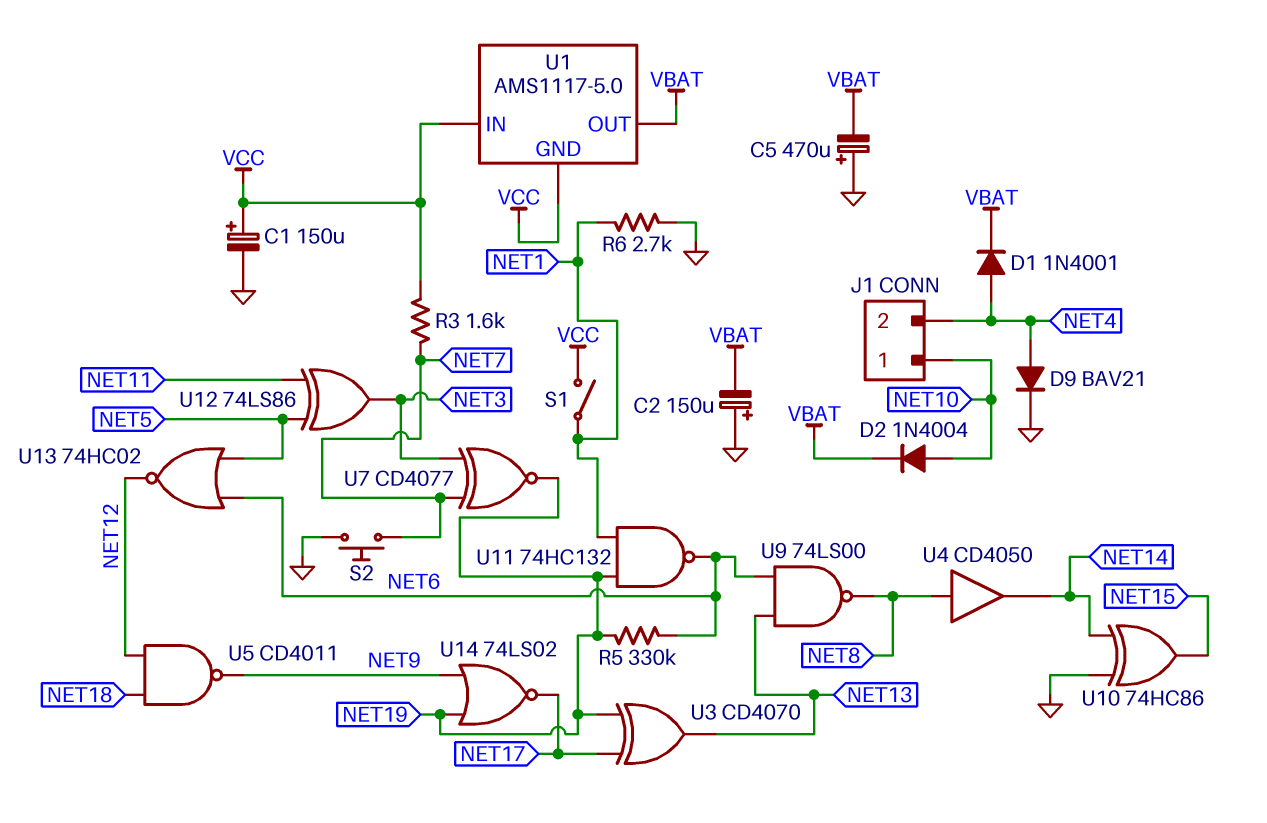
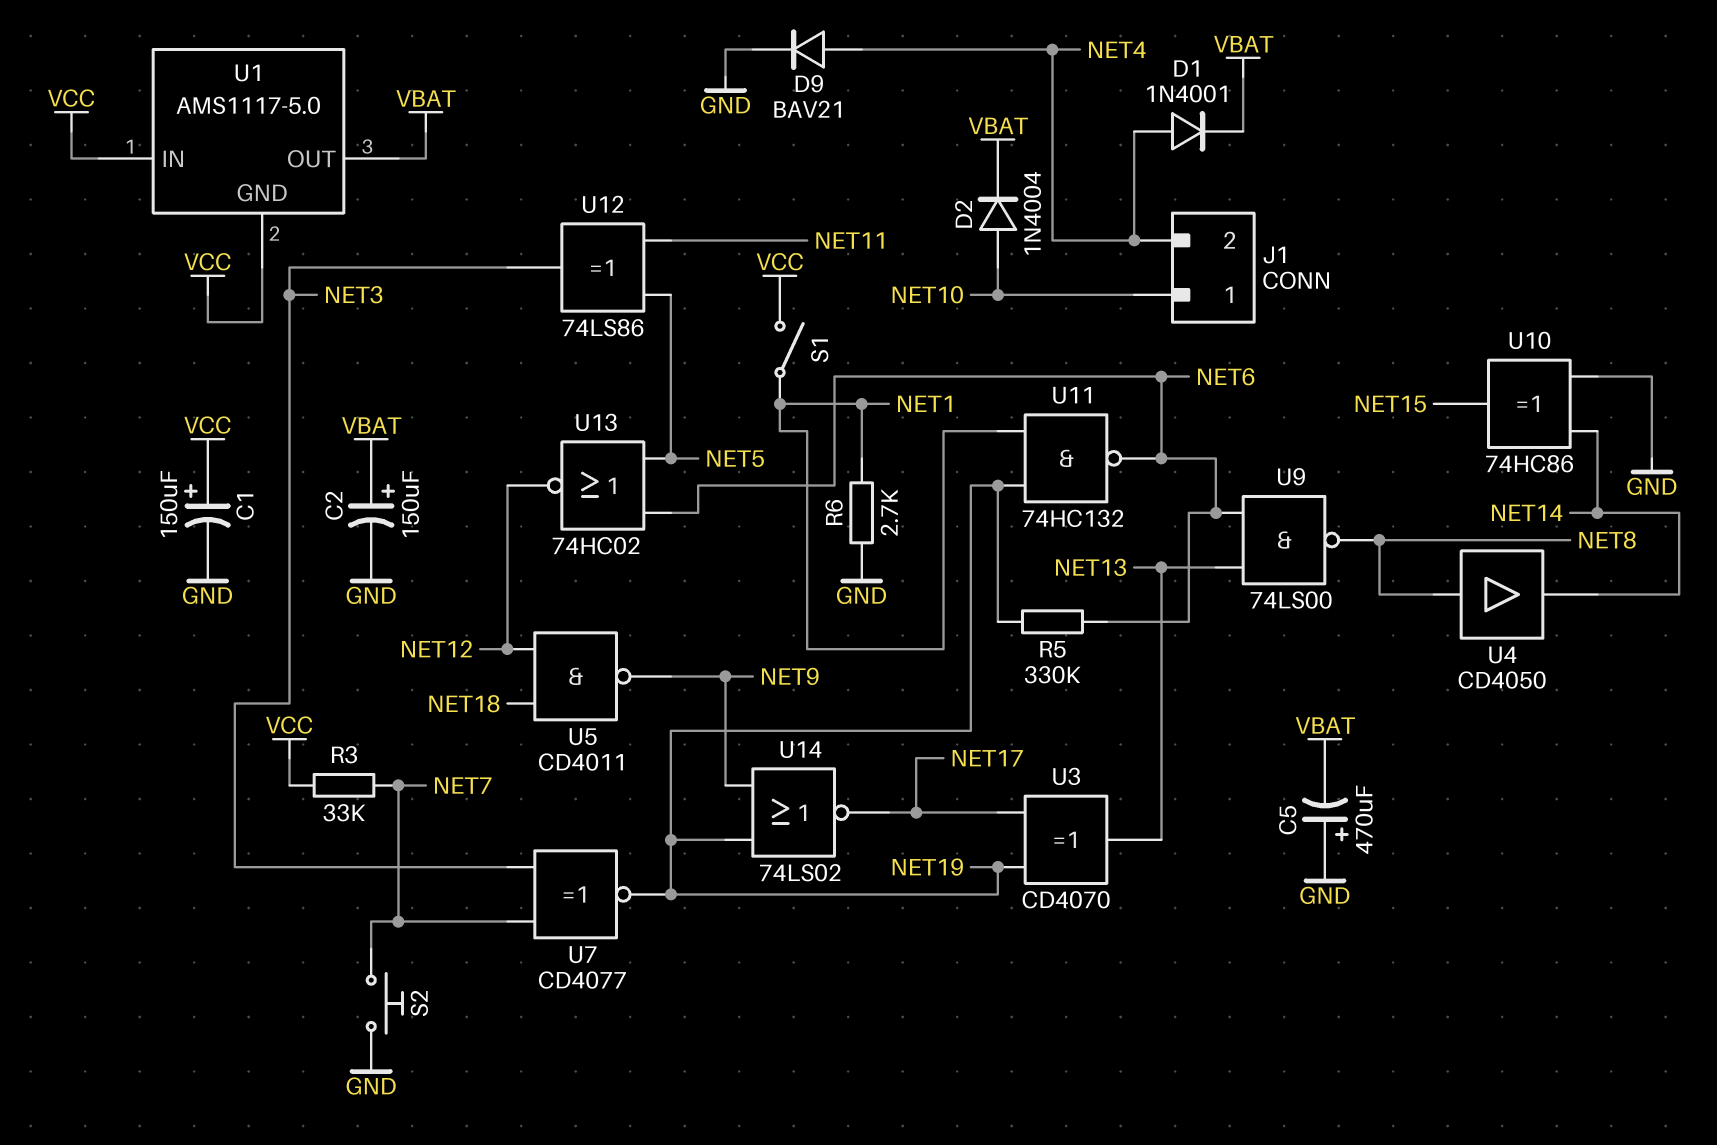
C2: 150uF (plus GND, minus VBAT) -> 150uF (plus VBAT, minus GND)
R3: 1.6k (NET7, VCC) -> 33k (NET7, VCC)

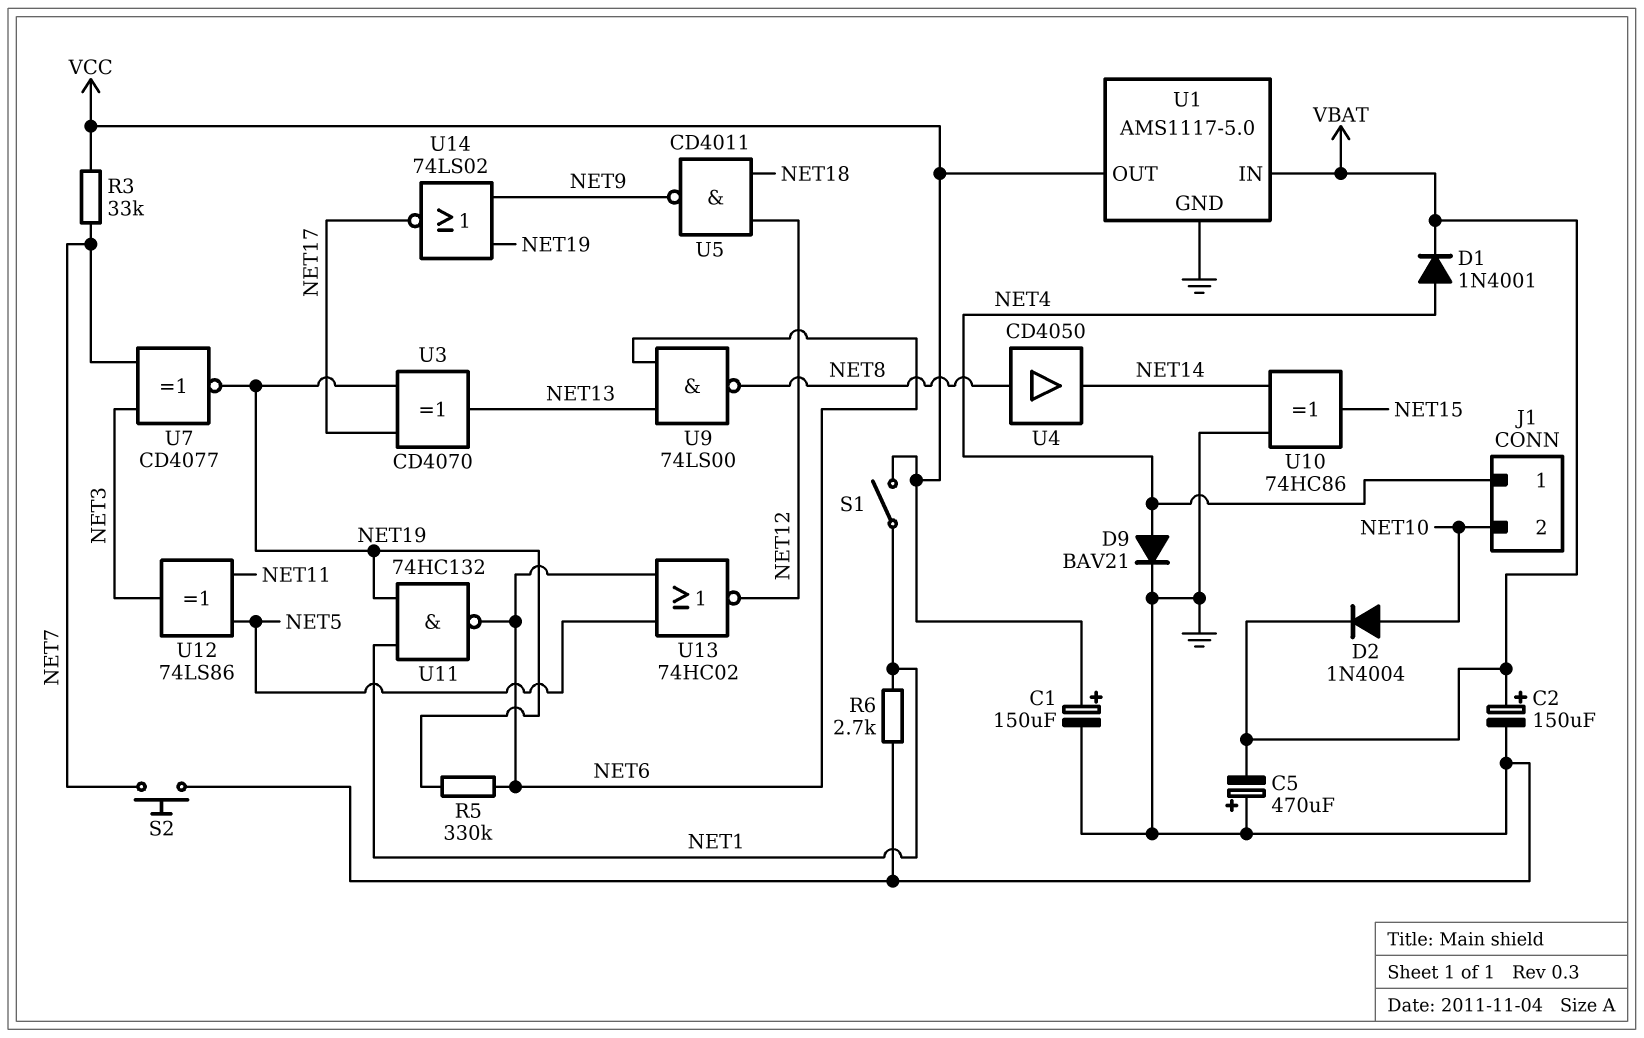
J1 pin 1: NET10 -> NET4
J1 pin 2: NET4 -> NET10
U1 pin GND: VCC -> GND
U1 pin IN: VCC -> VBAT
U1 pin OUT: VBAT -> VCC

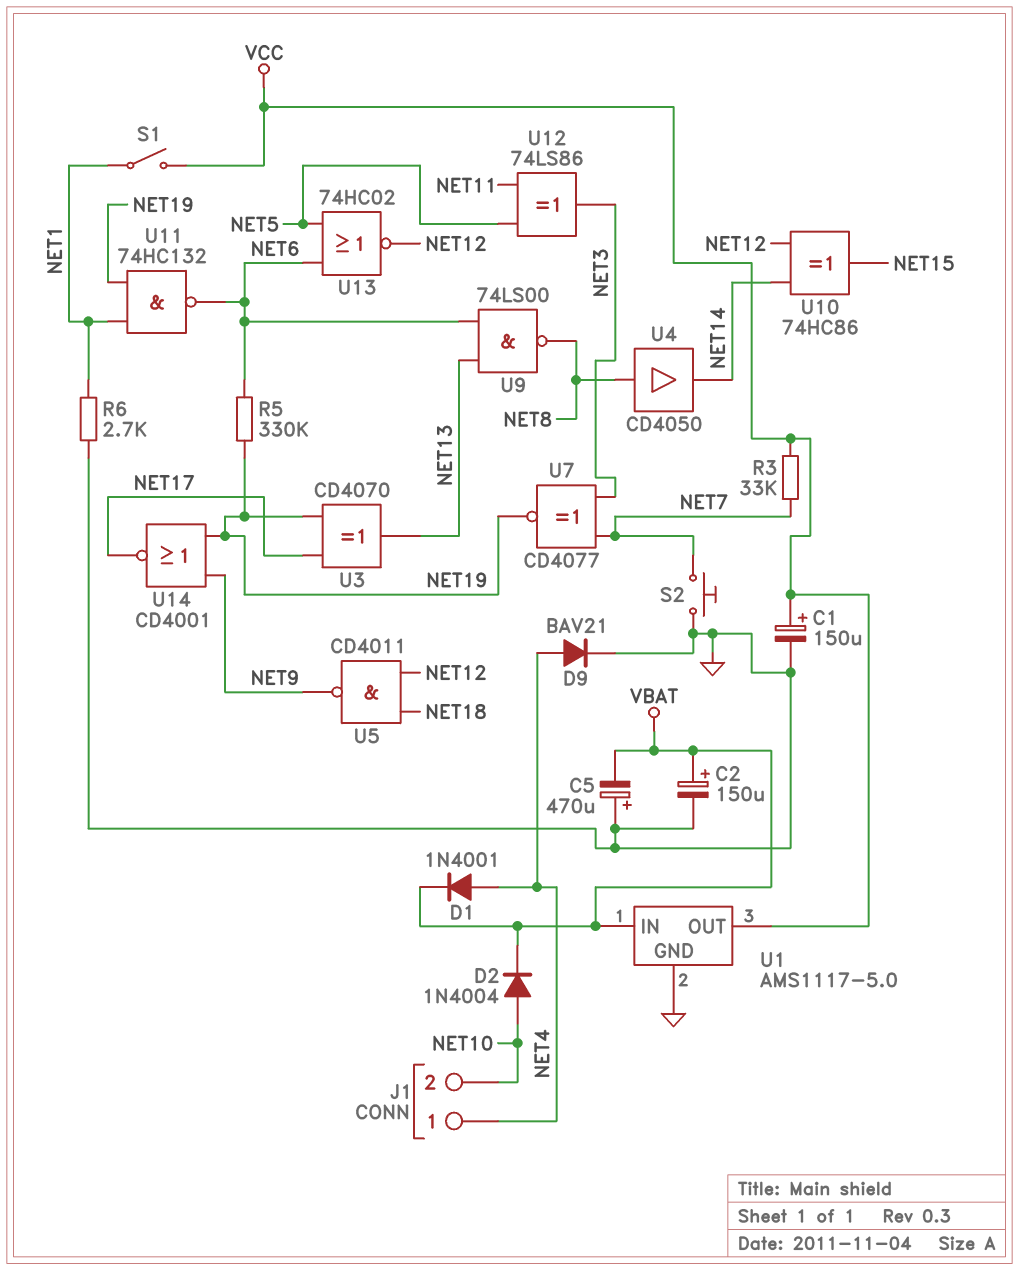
U10: XOR 74HC86 (in GND, in NET14, out NET15) -> XOR 74HC86 (in NET12, in NET14, out NET15)
U14: NOR 74LS02 (in NET9, in NET19, out NET17) -> NOR CD4001 (in NET9, in NET19, out NET17)

